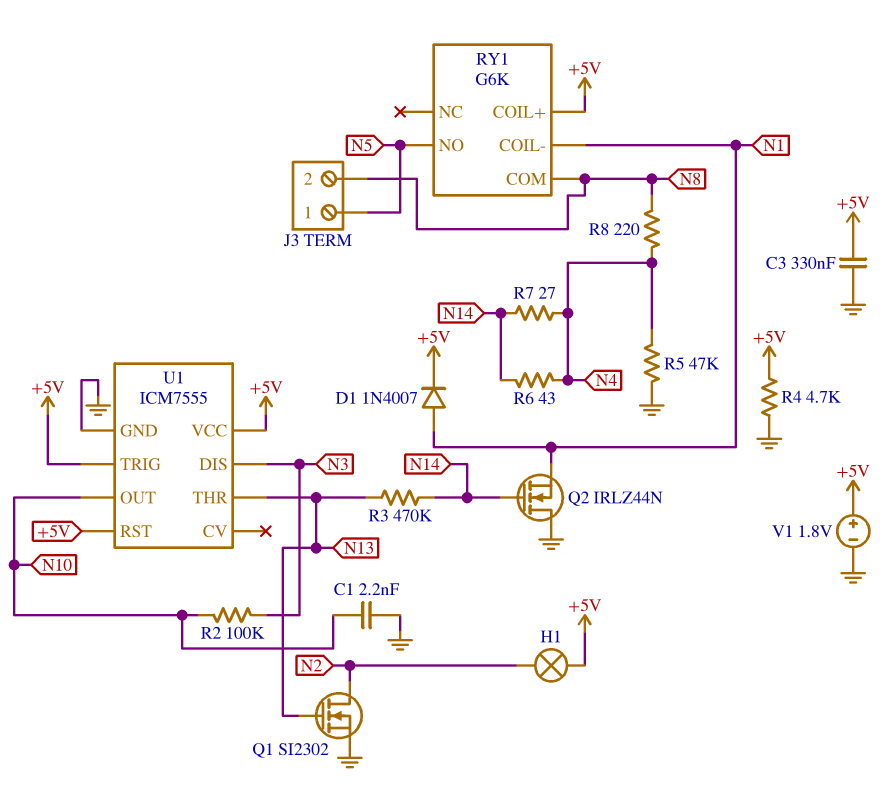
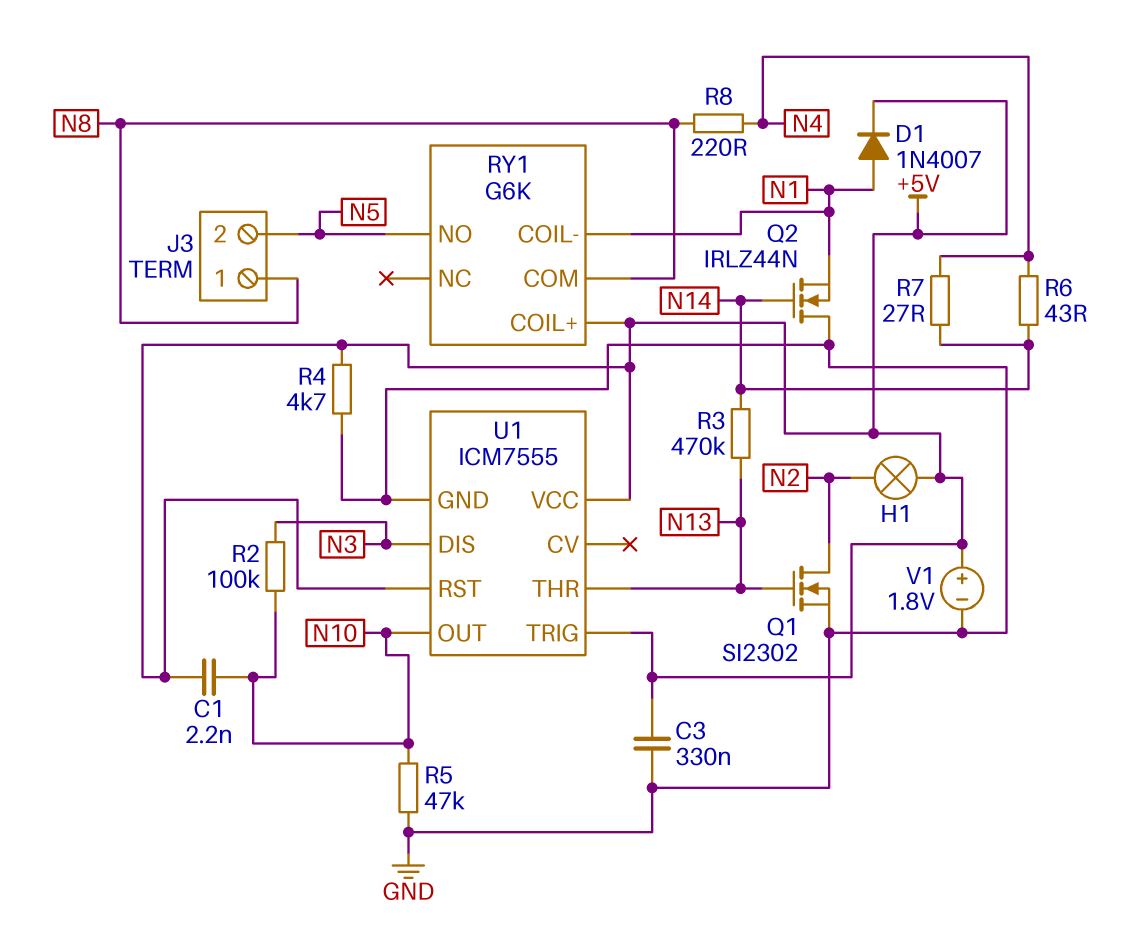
C1: 2.2nF (GND, N10) -> 2.2nF (+5V, N10)
J3 pin 1: N5 -> N8
J3 pin 2: N8 -> N5
R5: 47k (GND, N4) -> 47k (GND, N10)

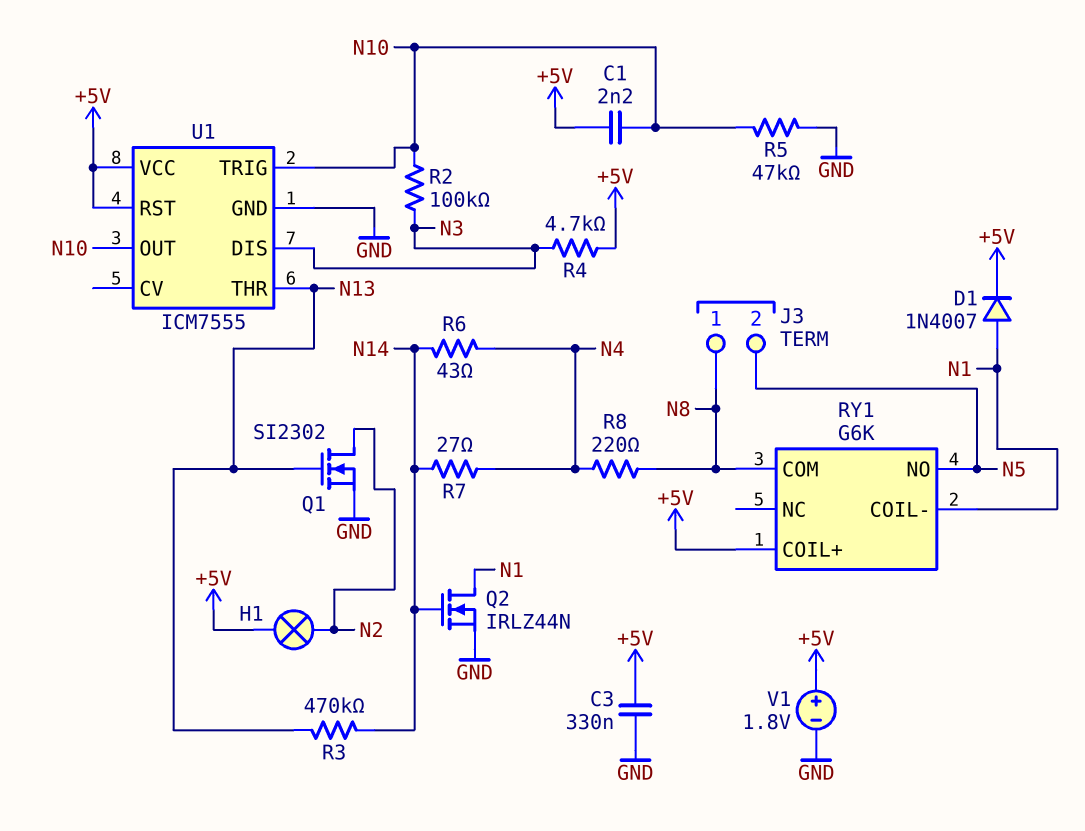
Q2: NMOS IRLZ44N (G N14, D GND, S N1) -> NMOS IRLZ44N (G N14, D N1, S GND)
R4: 4.7k (+5V, GND) -> 4.7k (+5V, N3)
U1 pin TRIG: +5V -> N10

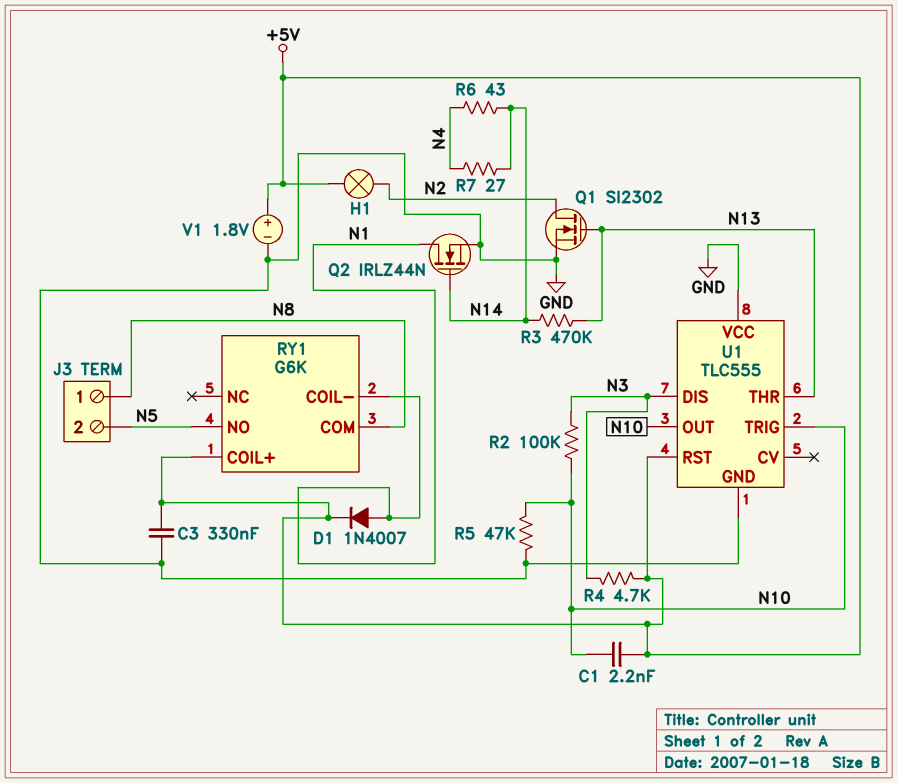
R8: 220 (N4, N8) -> none
U1: ICM7555 -> TLC555
U1 pin VCC: +5V -> GND

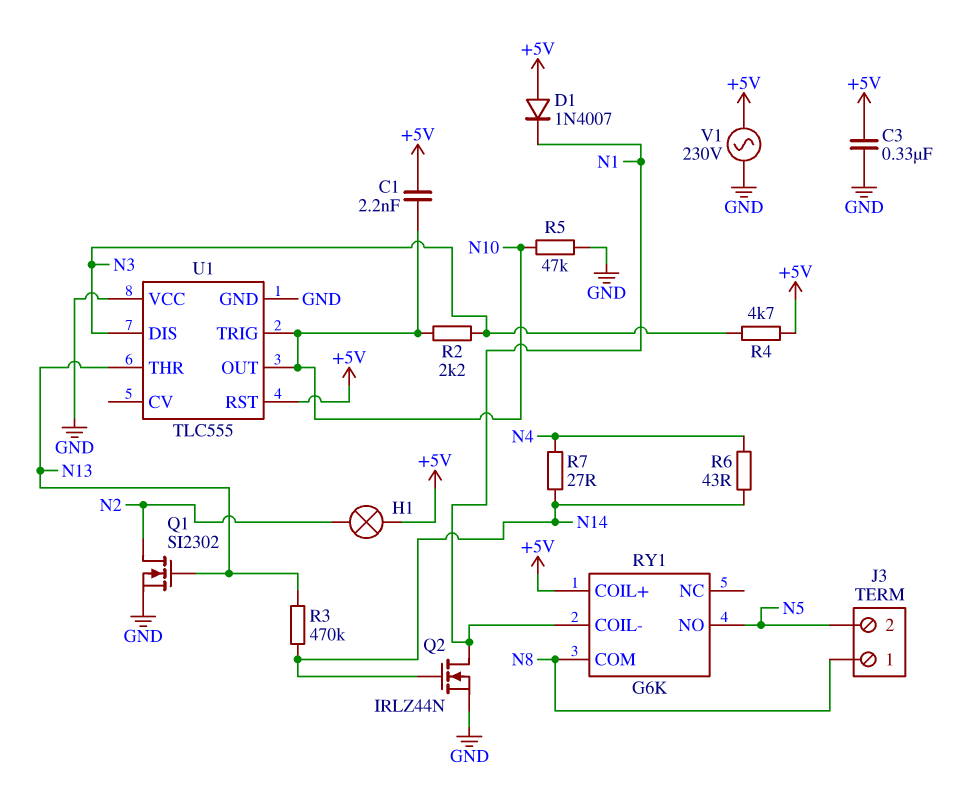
D1: diode 1N4007 (A N1, K +5V) -> diode 1N4007 (A +5V, K N1)
R2: 100k (N3, N10) -> 2.2k (N3, N10)
V1: 1.8V (plus +5V, minus GND) -> AC 230V (+5V, GND)

